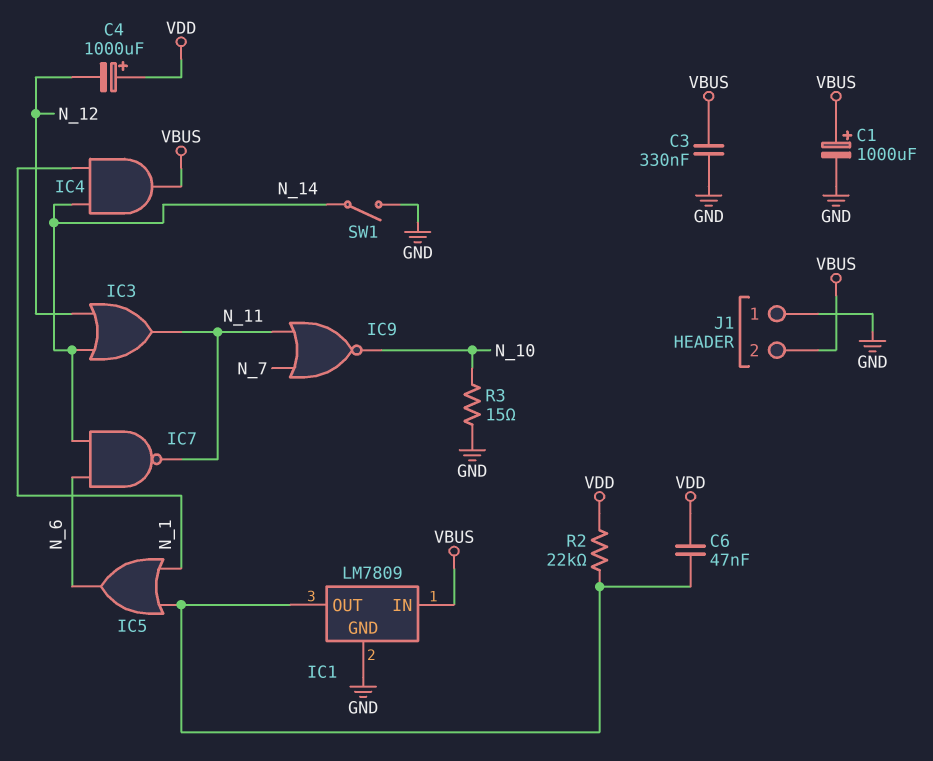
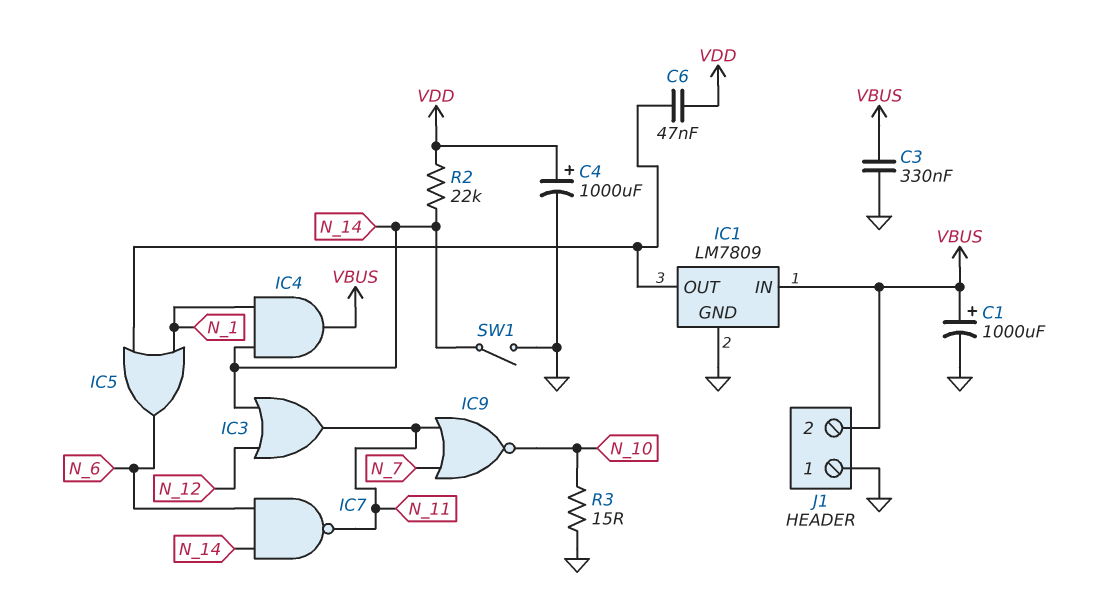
C4: 1000uF (plus VDD, minus N_12) -> 1000uF (plus VDD, minus GND)
R2: 22k (IC1/OUT, VDD) -> 22k (N_14, VDD)

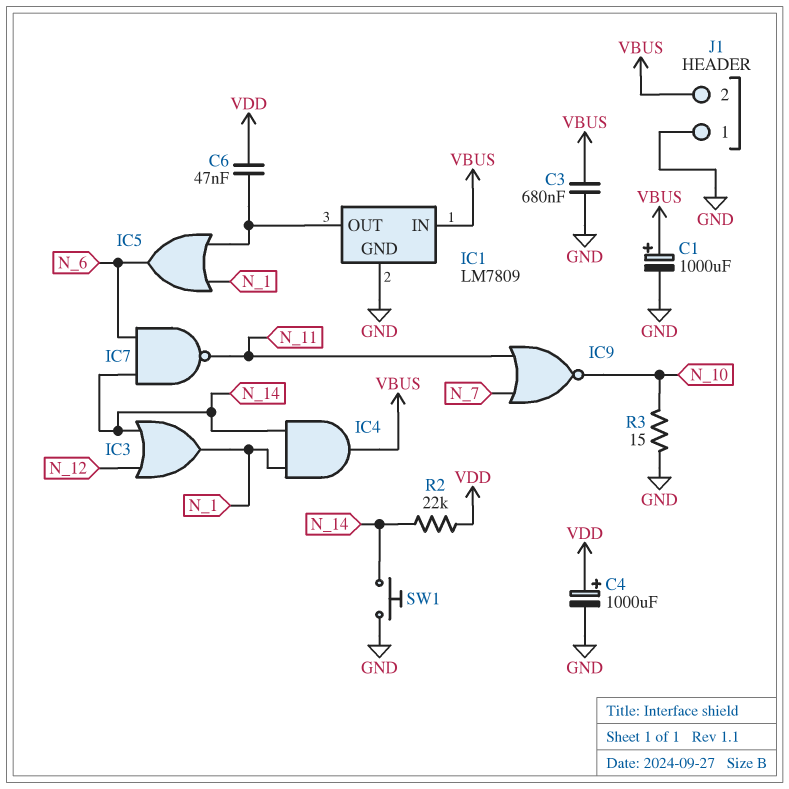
C3: 330nF (GND, VBUS) -> 680nF (GND, VBUS)
IC3: OR (in N_12, in N_14, out N_11) -> OR (in N_12, in N_14, out N_1)
SW1: switch (GND, N_14) -> button (GND, N_14)

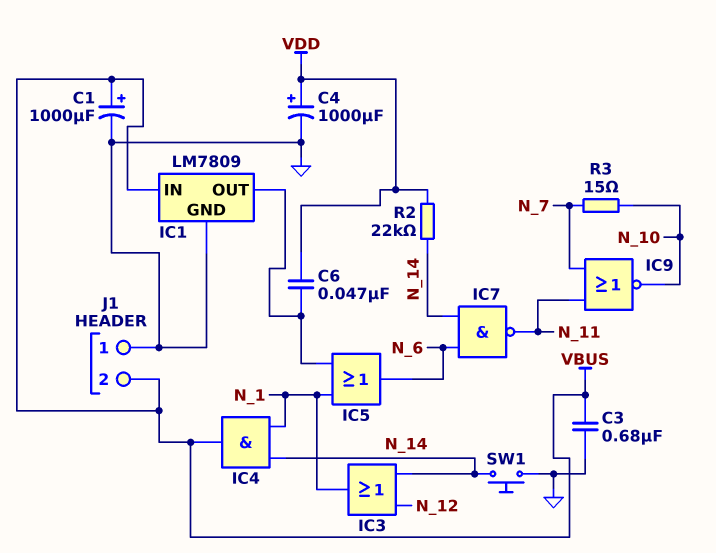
R3: 15 (GND, N_10) -> 15 (N_7, N_10)

